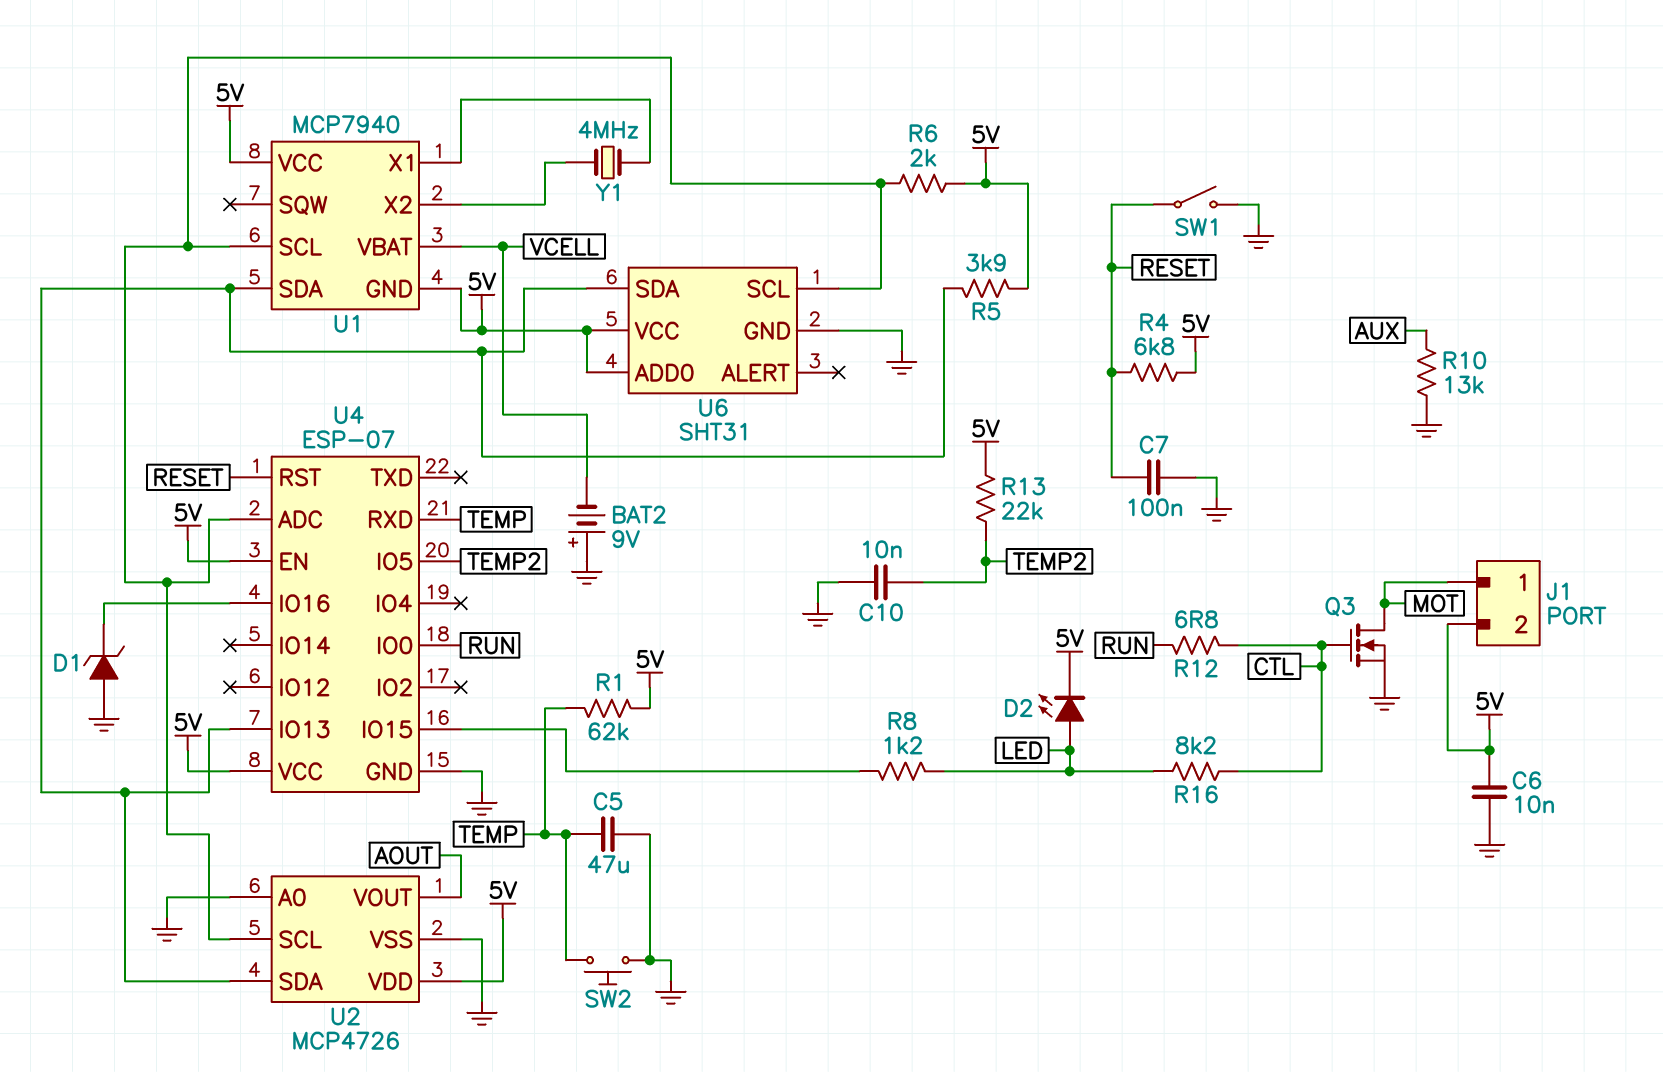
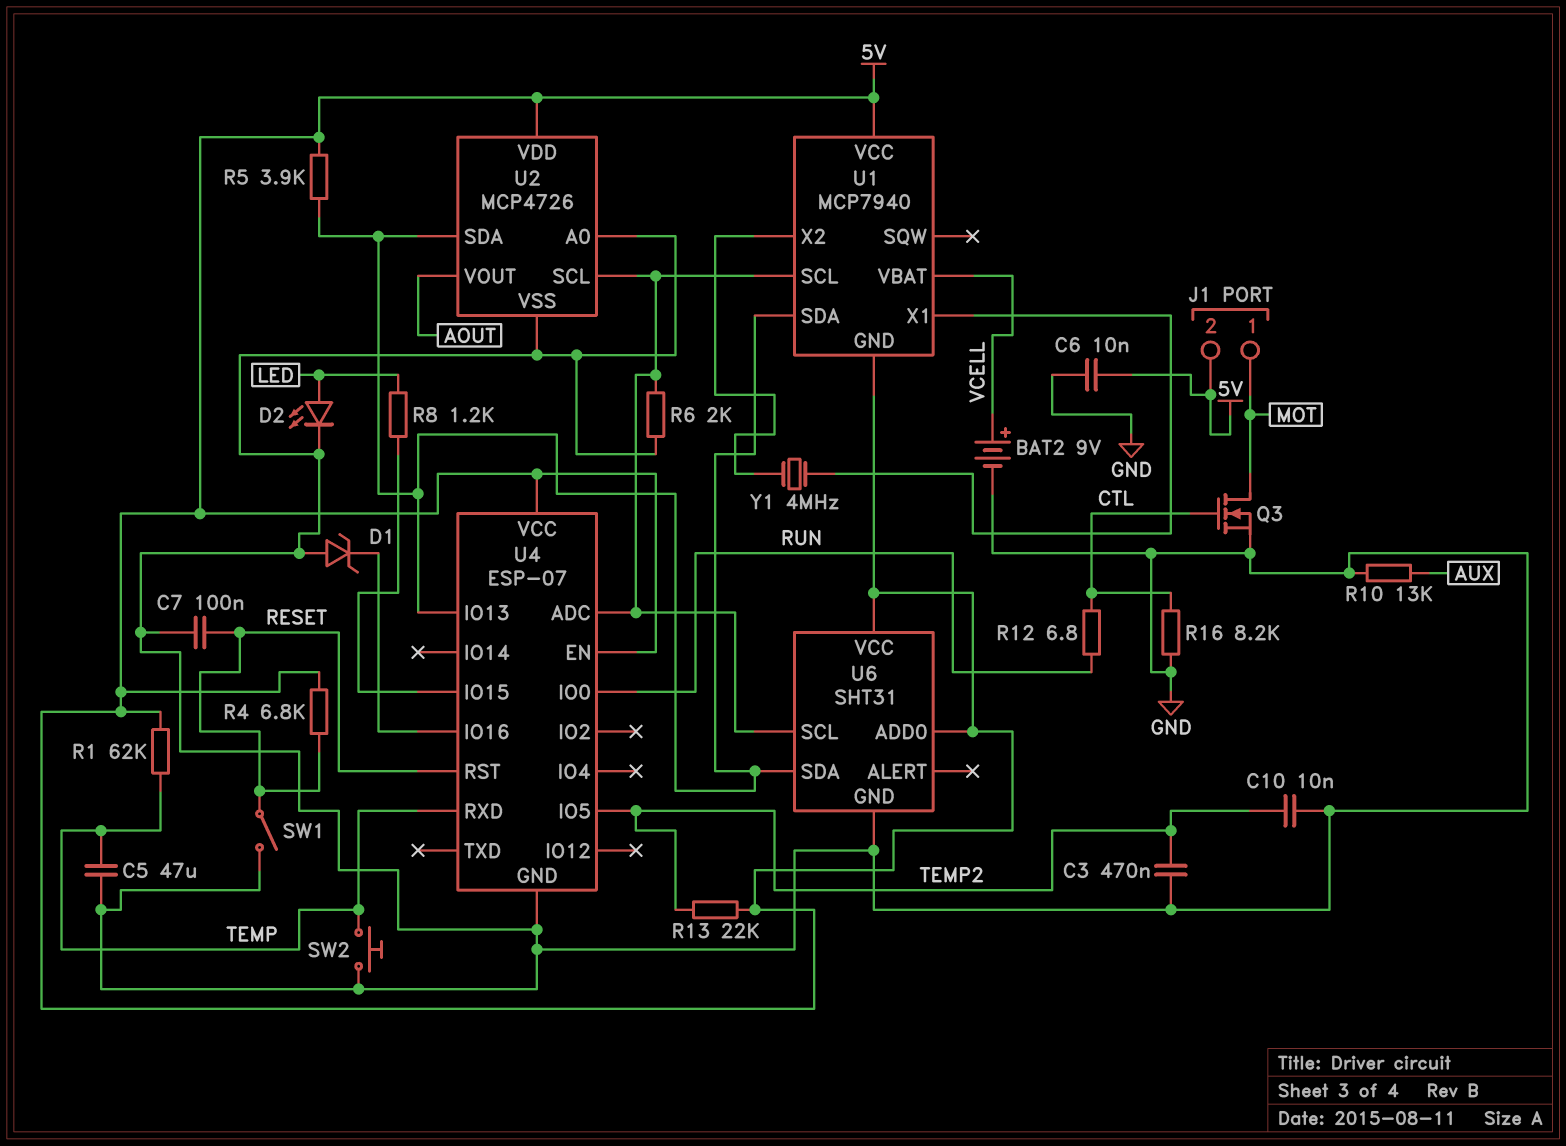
BAT2: 9V (plus GND, minus VCELL) -> 9V (plus VCELL, minus GND)
C3: none -> 470nF (GND, TEMP2)
D2: LED (A LED, K 5V) -> LED (A LED, K GND)
R6: 2k (5V, U1/SCL) -> 2k (GND, U1/SCL)
R16: 8.2k (CTL, LED) -> 8.2k (CTL, GND)

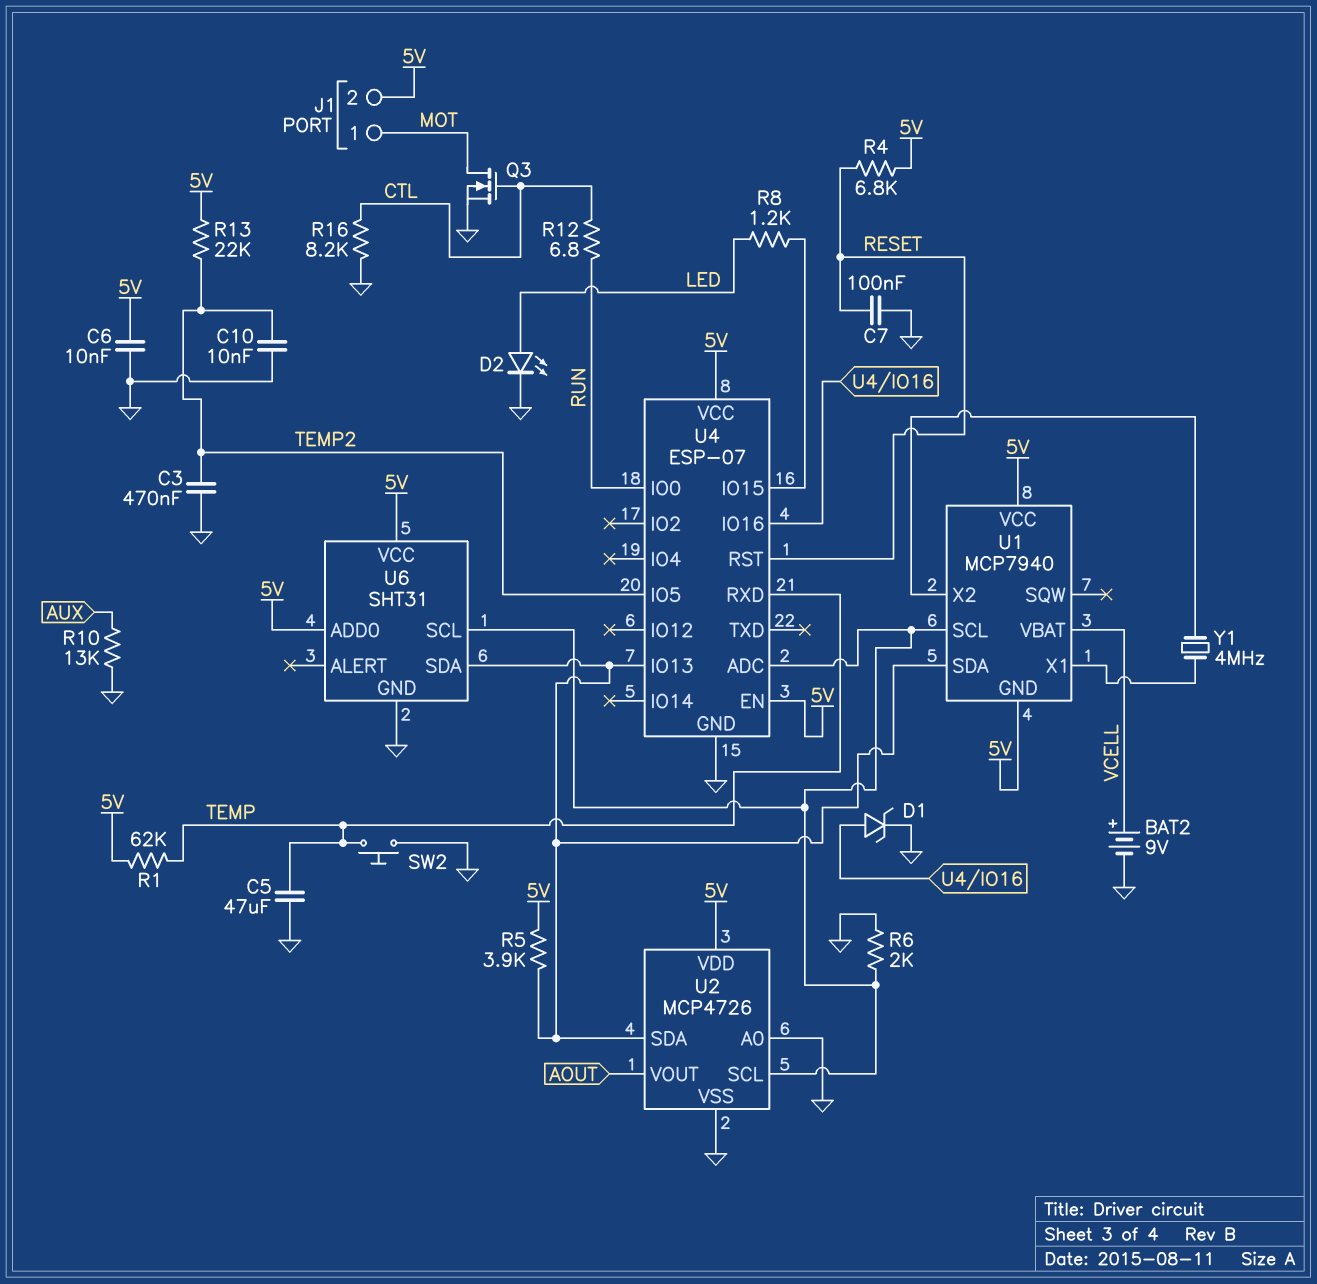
D1: zener (A GND, K U4/IO16) -> zener (A U4/IO16, K GND)
SW1: switch (GND, RESET) -> none

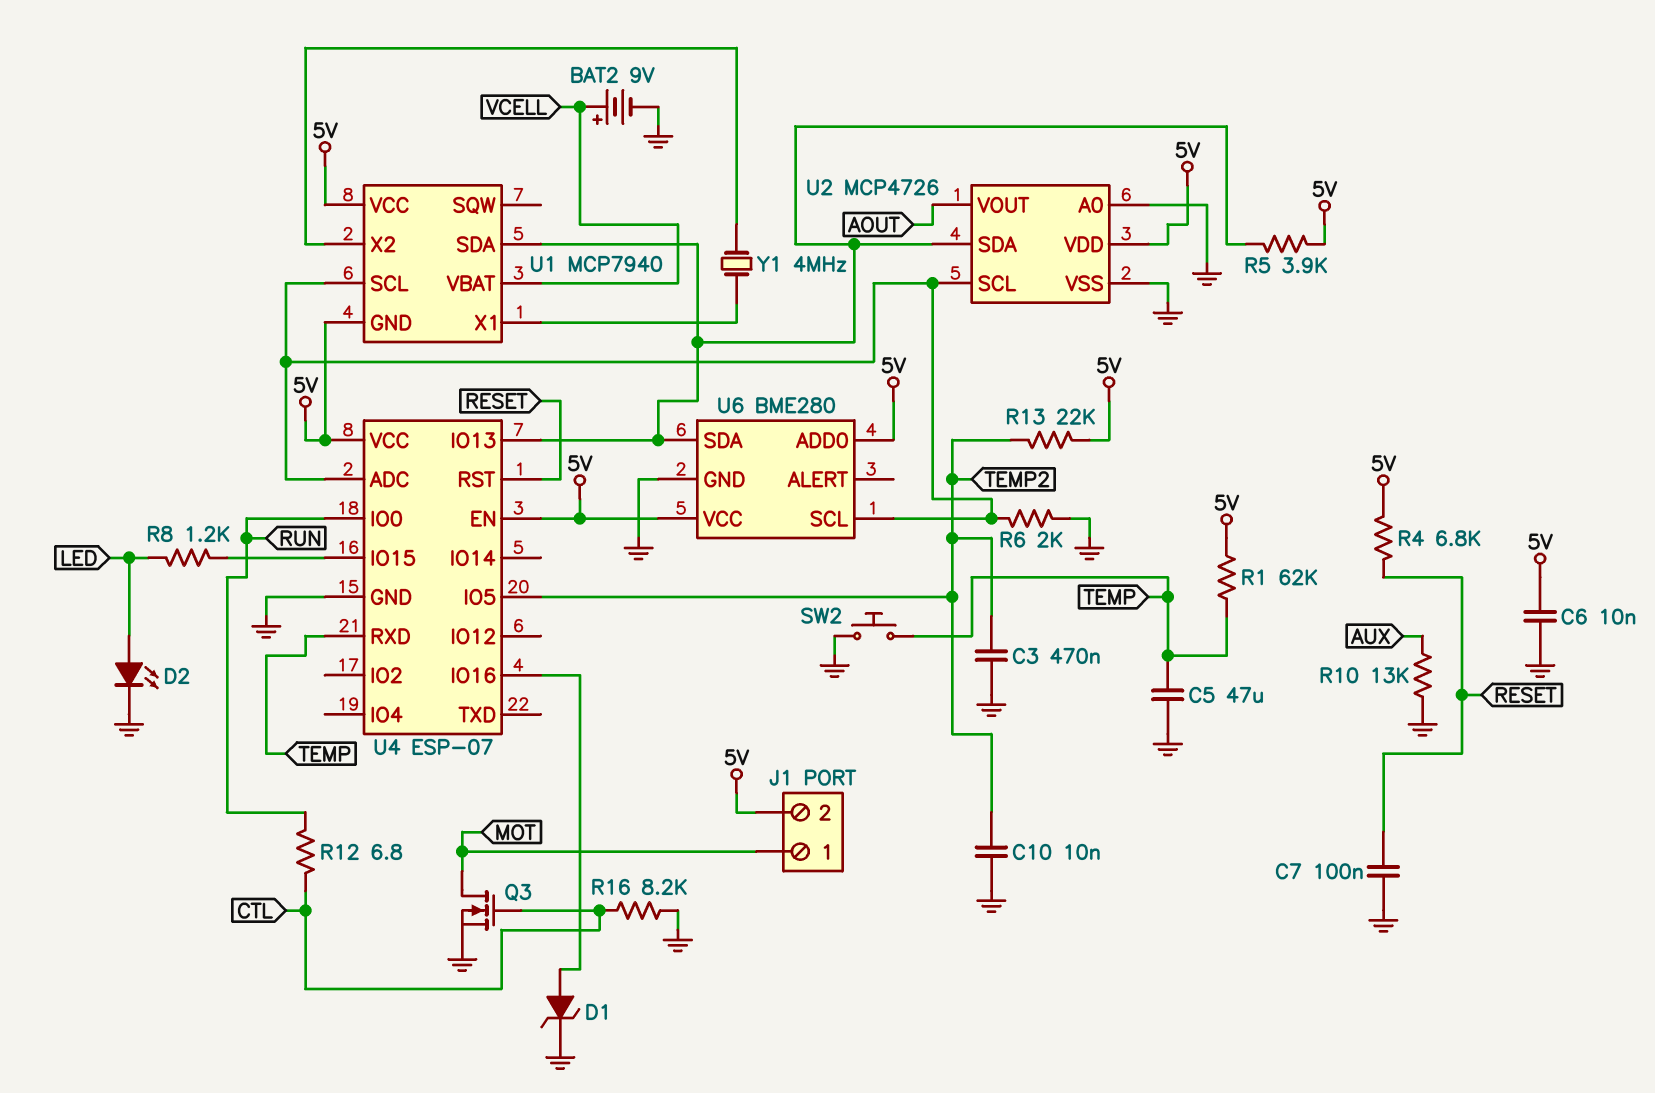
U6: SHT31 -> BME280

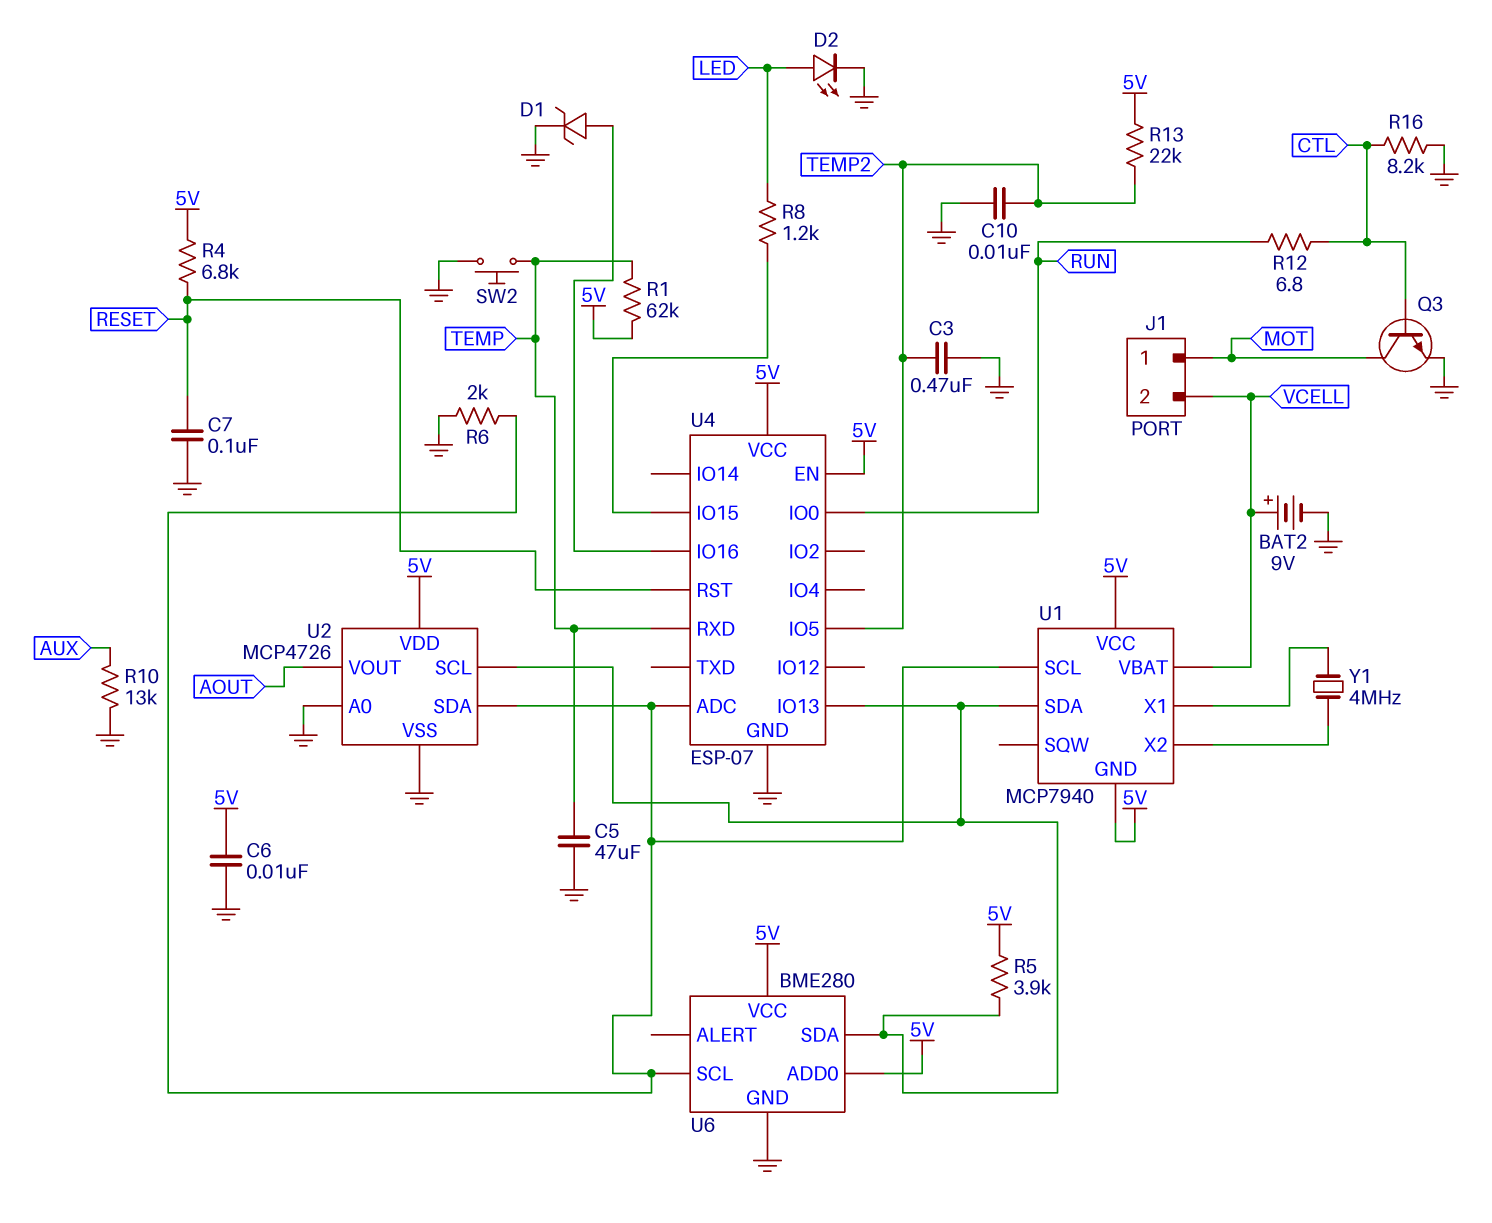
J1 pin 2: 5V -> VCELL
Q3: NMOS (G CTL, D MOT, S GND) -> NPN (B CTL, C MOT, E GND)
U2 pin SCL: U1/SCL -> U1/SDA
U2 pin SDA: U1/SDA -> U1/SCL

